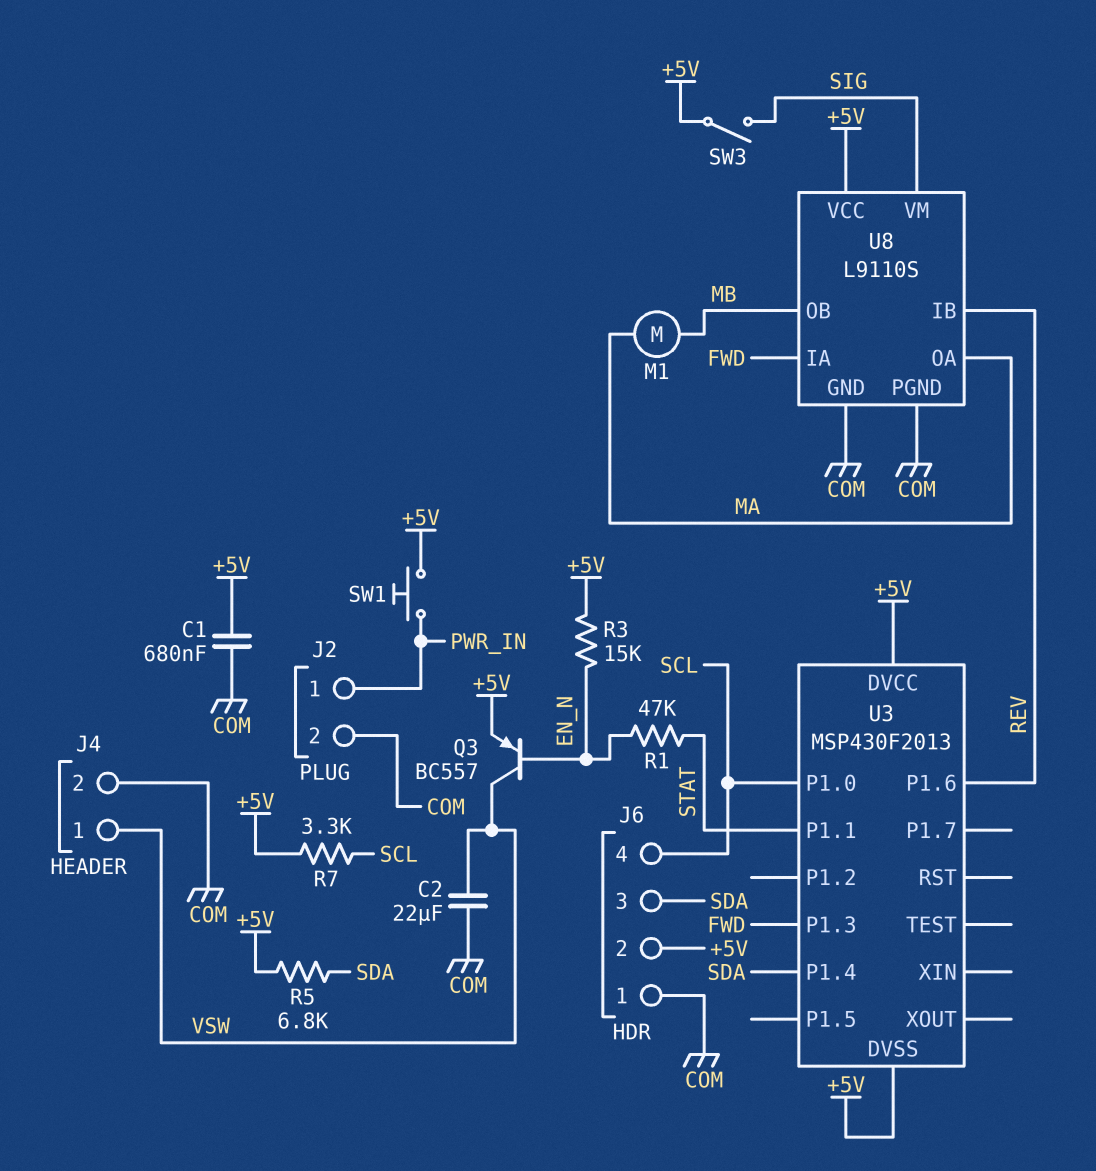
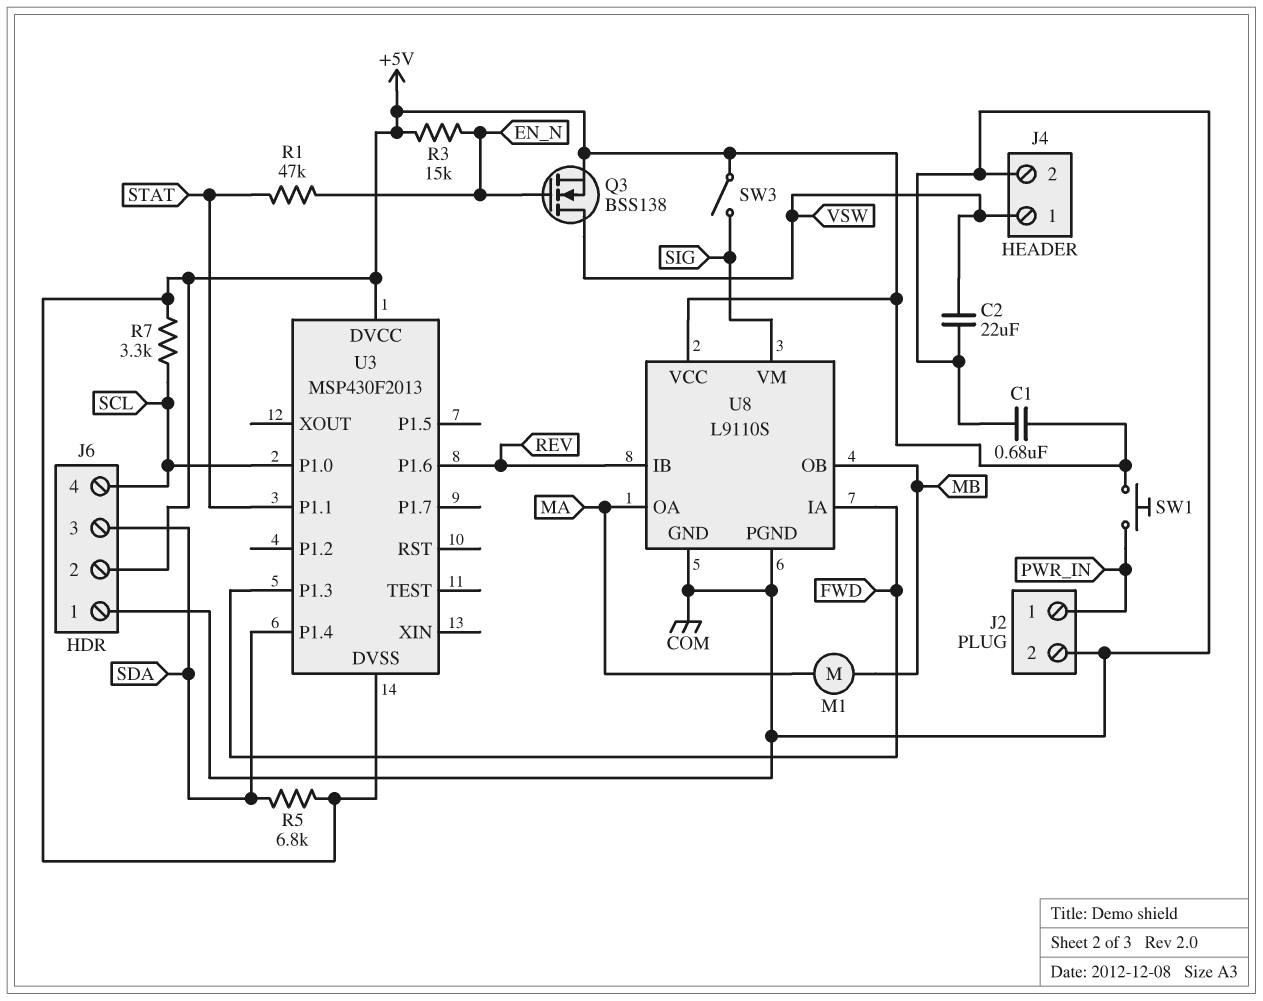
Q3: PNP BC557 (B EN_N, C VSW, E +5V) -> NMOS BSS138 (G EN_N, D VSW, S +5V)

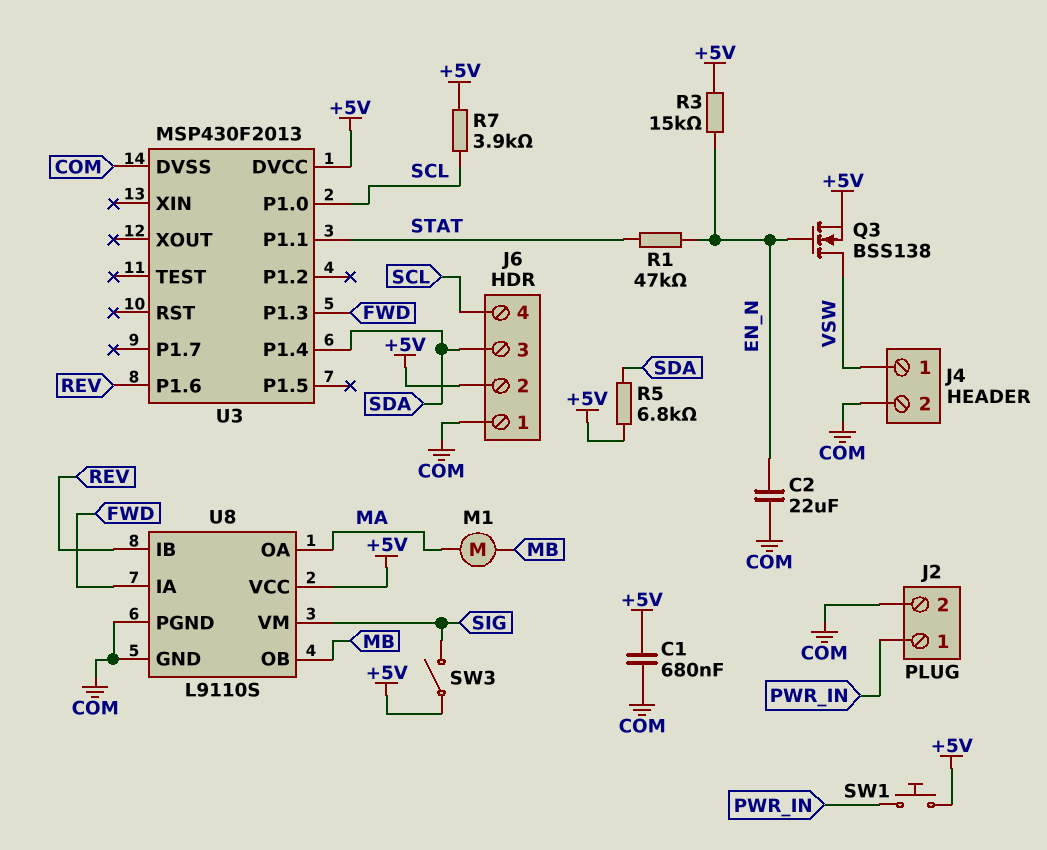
C2: 22uF (COM, VSW) -> 22uF (COM, EN_N)
R7: 3.3k (+5V, SCL) -> 3.9k (+5V, SCL)
U3 pin DVSS: +5V -> COM

